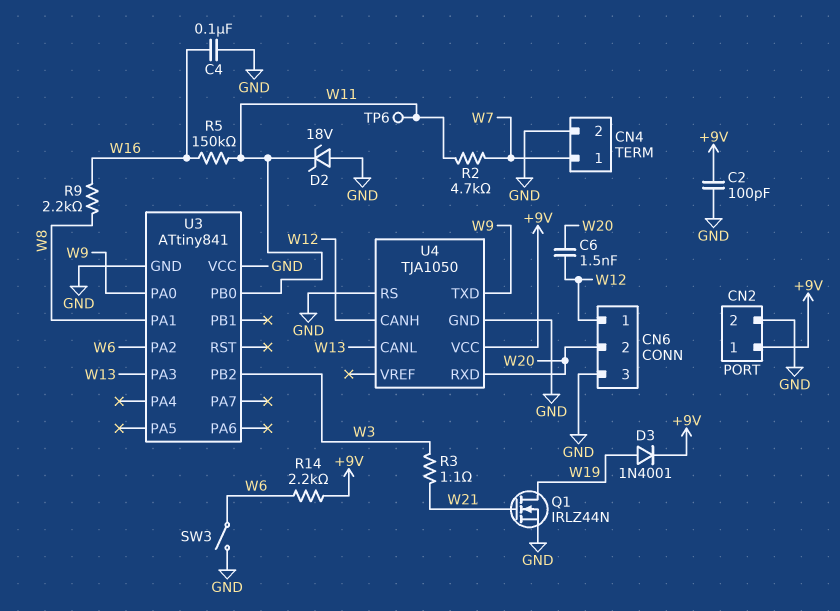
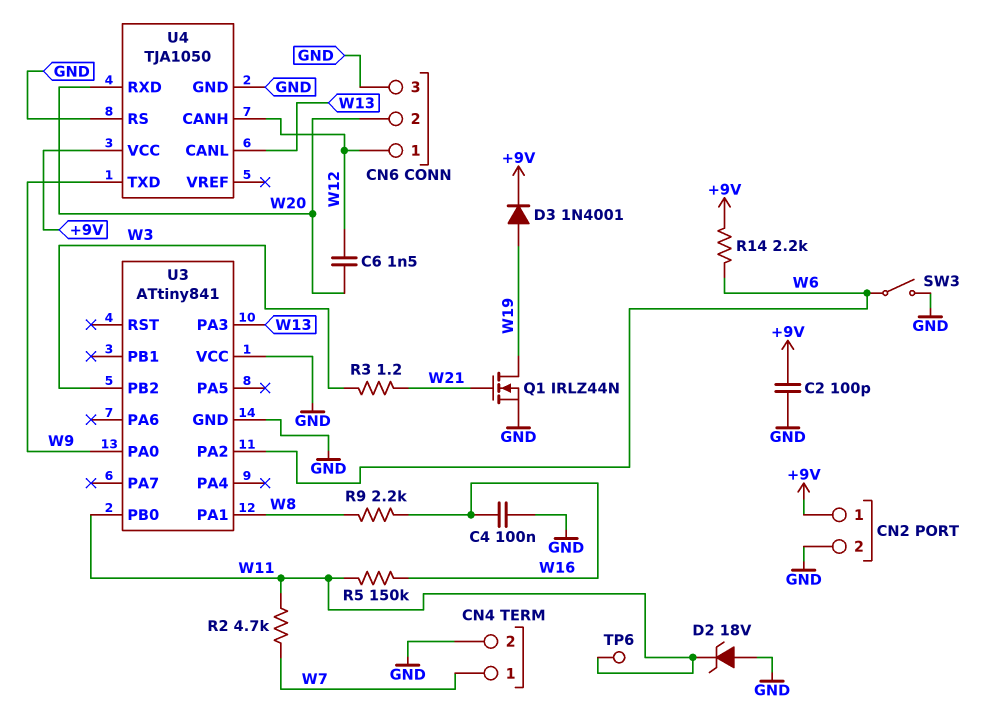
R3: 1.1 (W3, W21) -> 1.2 (W3, W21)

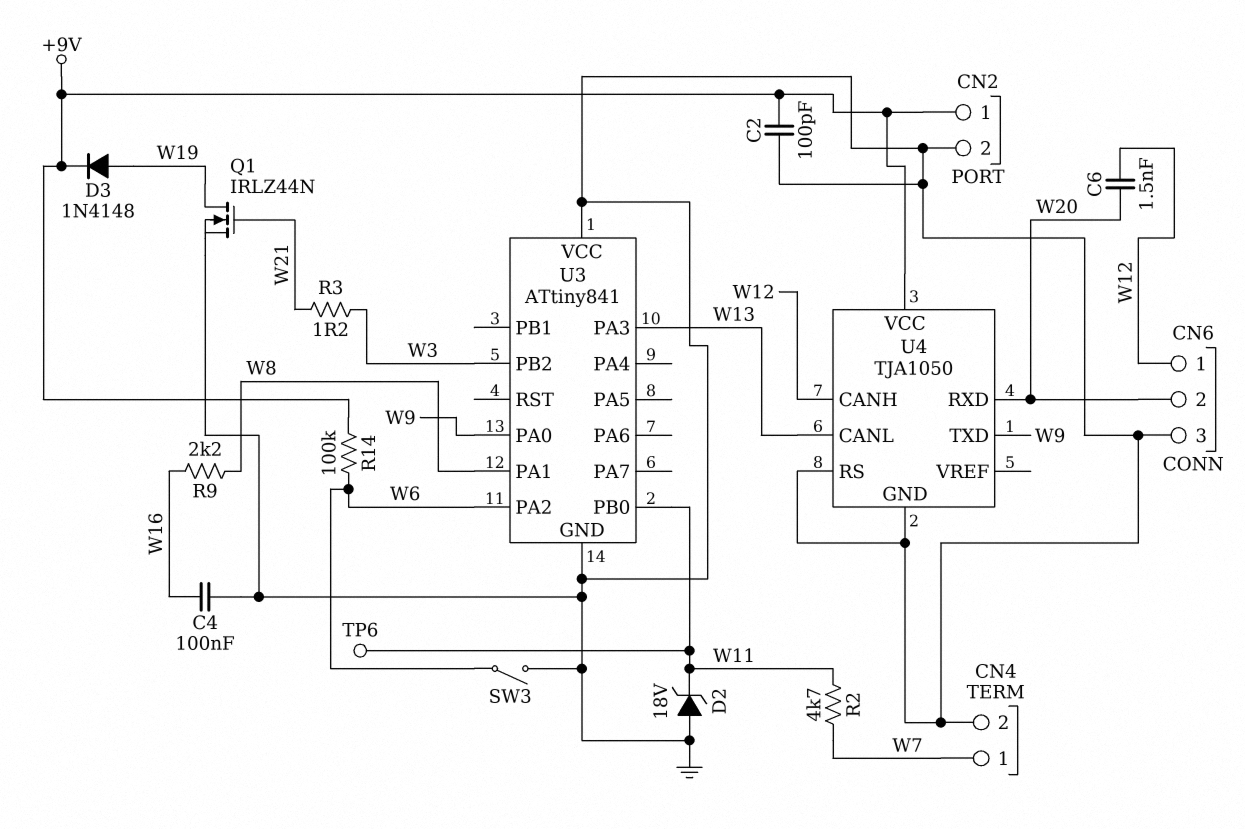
D3: diode 1N4001 (A W19, K +9V) -> diode 1N4148 (A W19, K +9V)
R5: 150k (W11, W16) -> none
R14: 2.2k (+9V, W6) -> 100k (+9V, W6)

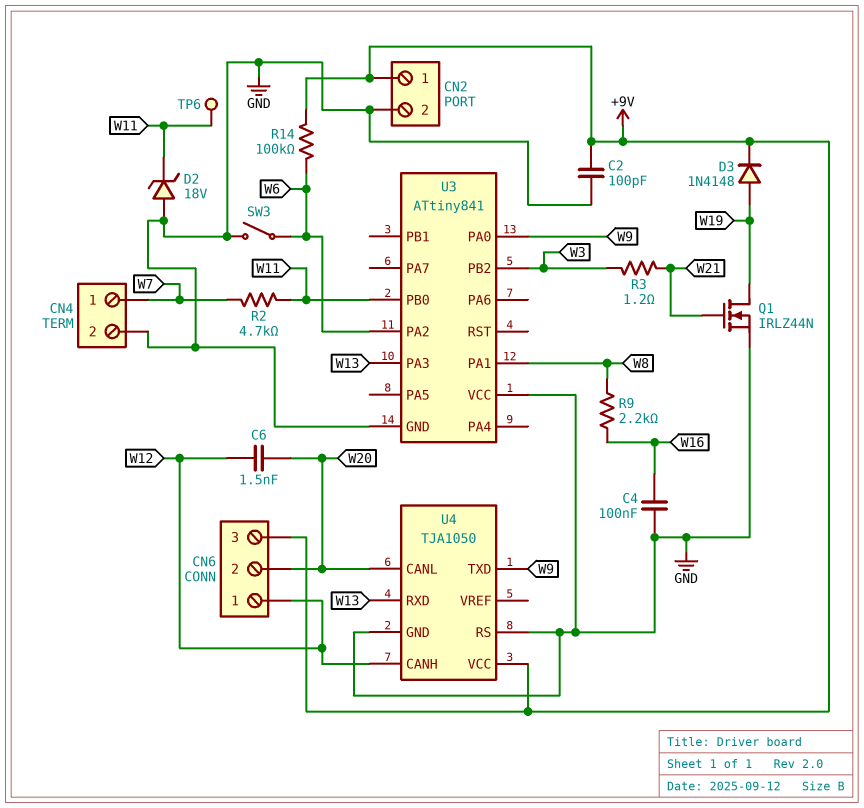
CN6 pin 3: GND -> +9V
U4 pin CANL: W13 -> W20
U4 pin RXD: W20 -> W13

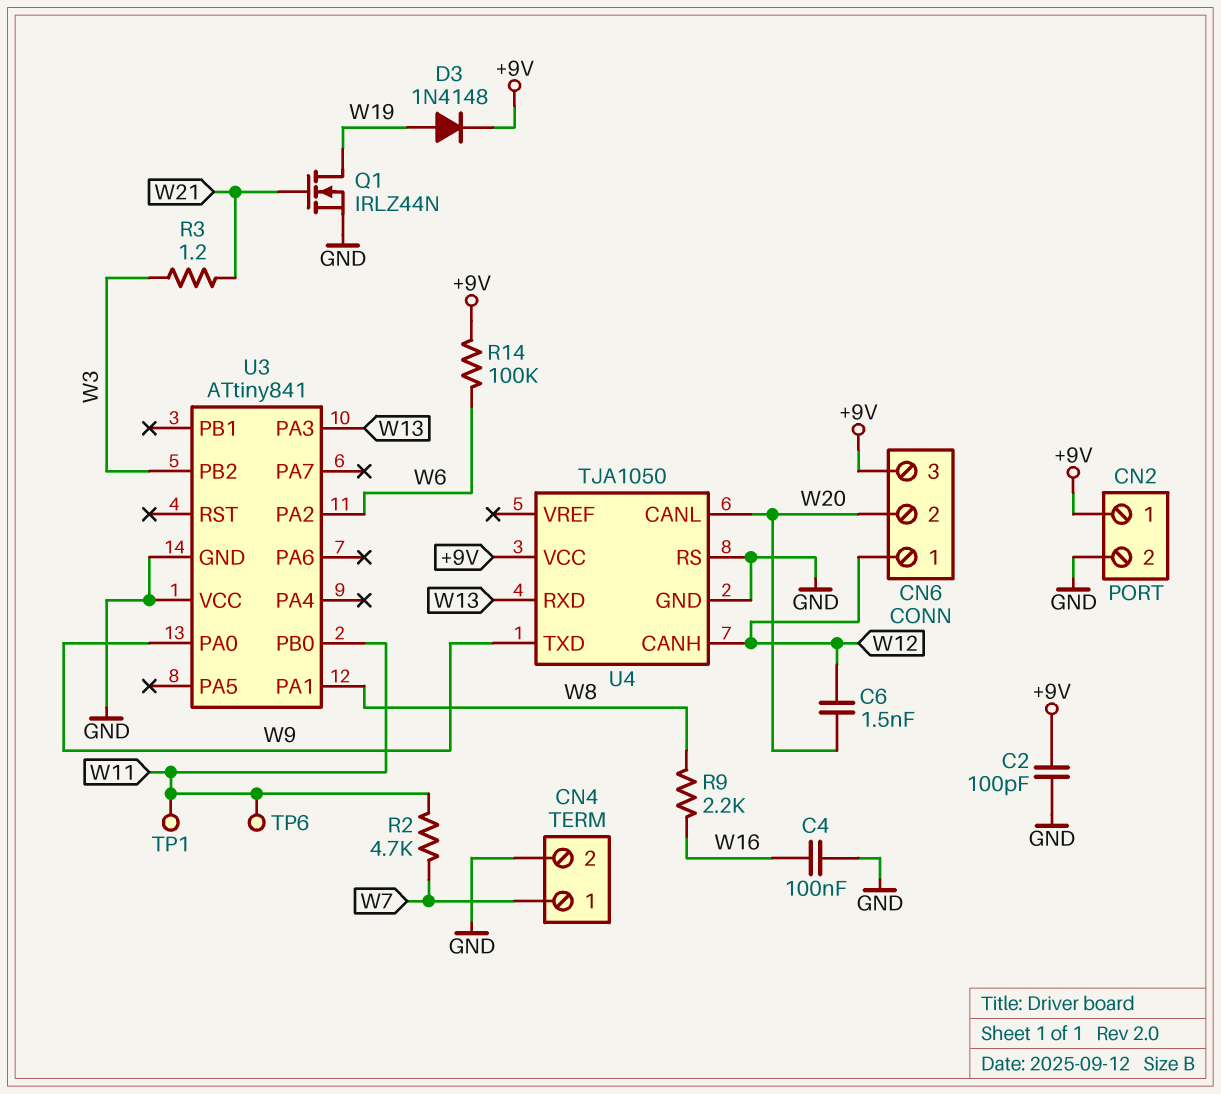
D2: zener 18V (A GND, K W11) -> none
SW3: switch (GND, W6) -> none
TP1: none -> test point (W11)

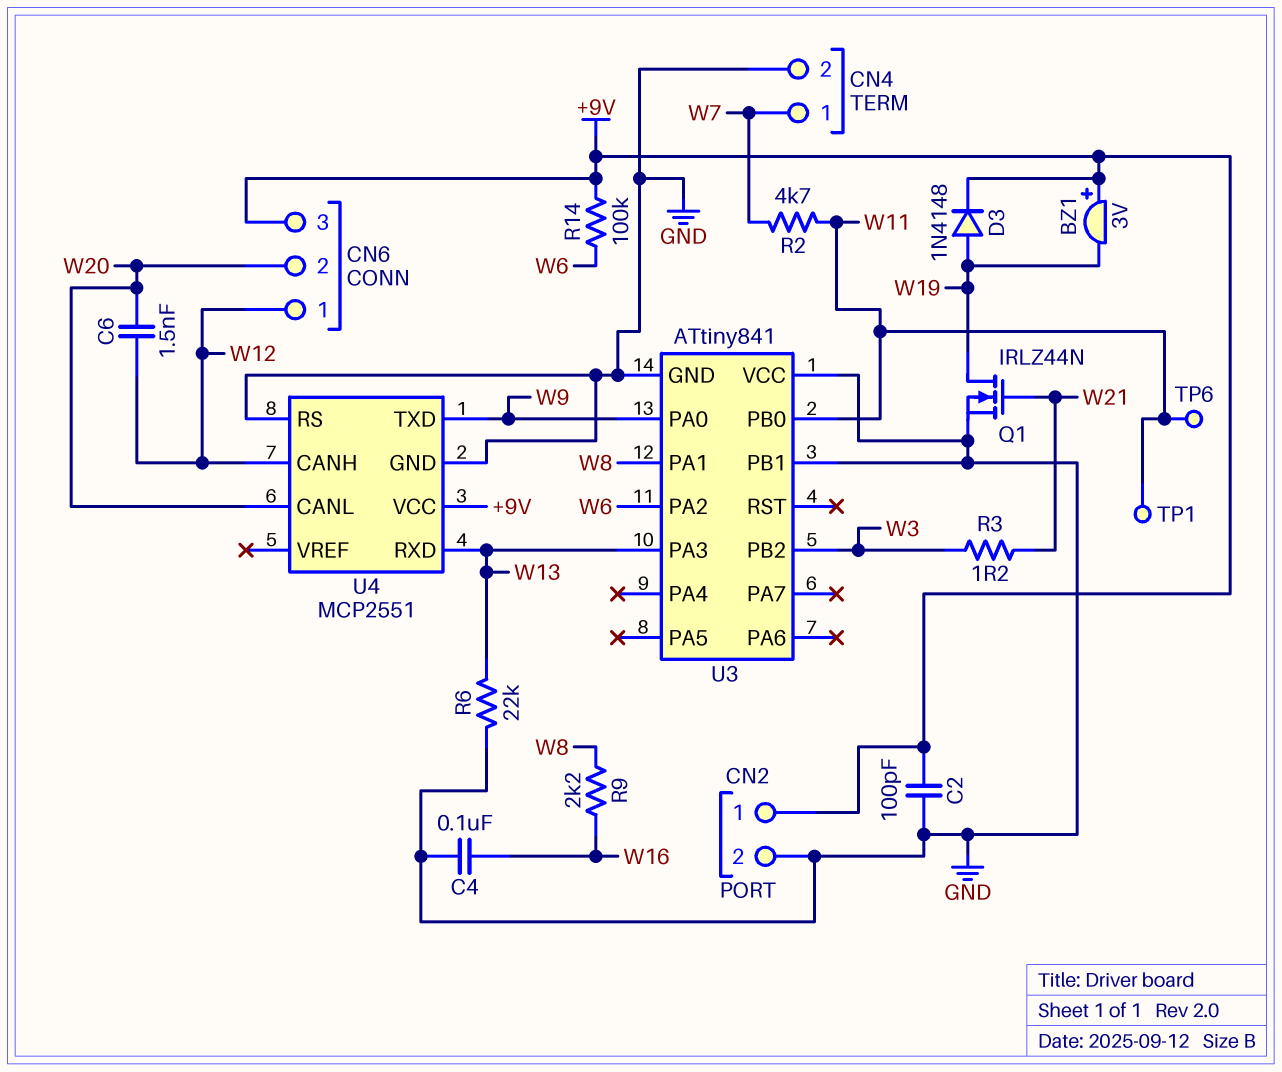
BZ1: none -> buzzer 3V (plus +9V, minus W19)
R6: none -> 22k (GND, W13)
U3 pin PB1: none -> GND
U4: TJA1050 -> MCP2551

